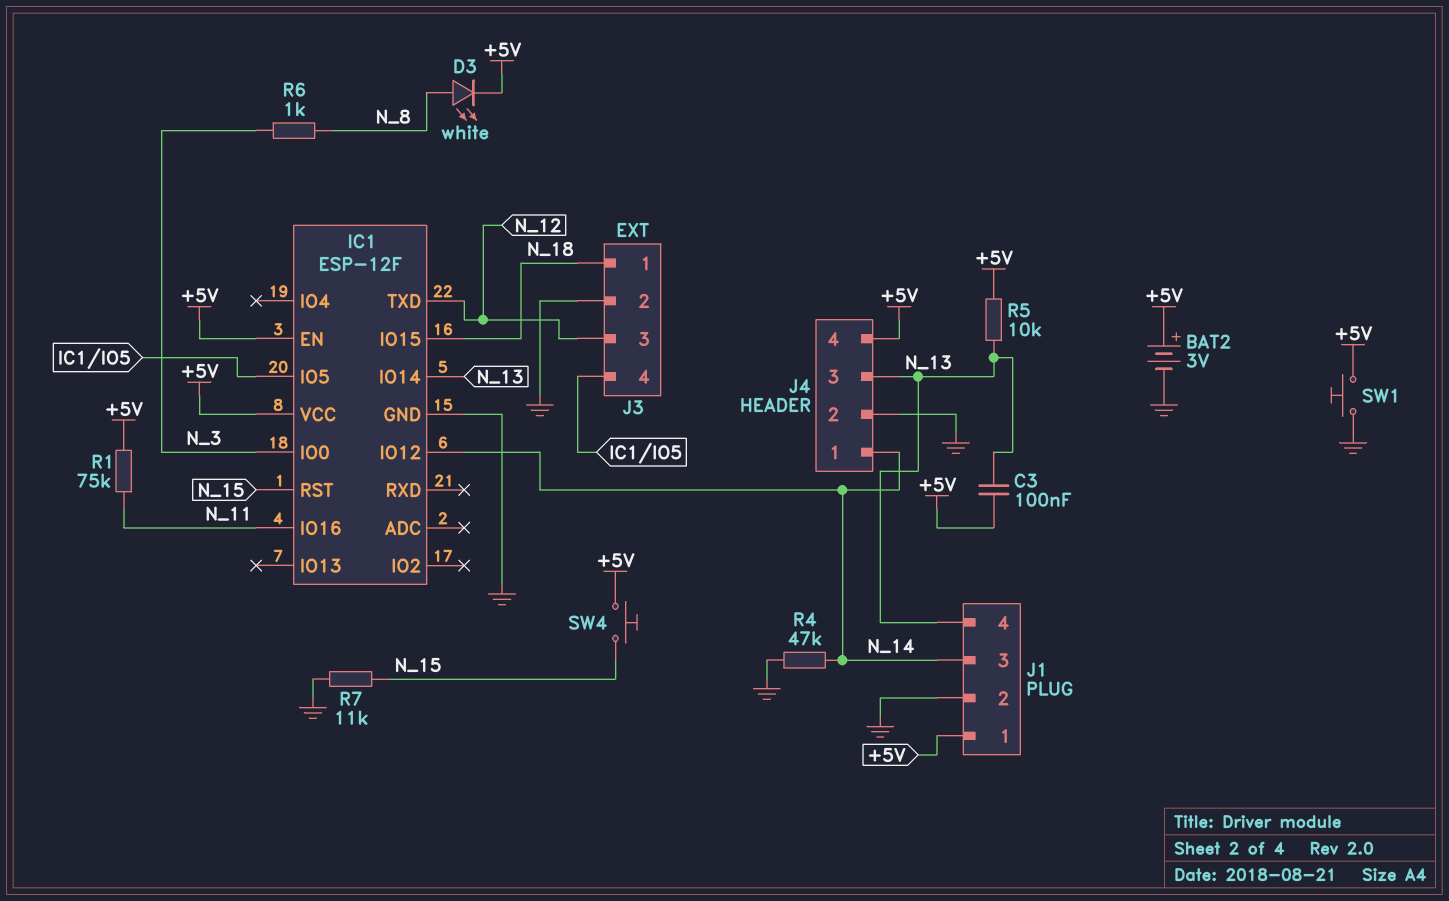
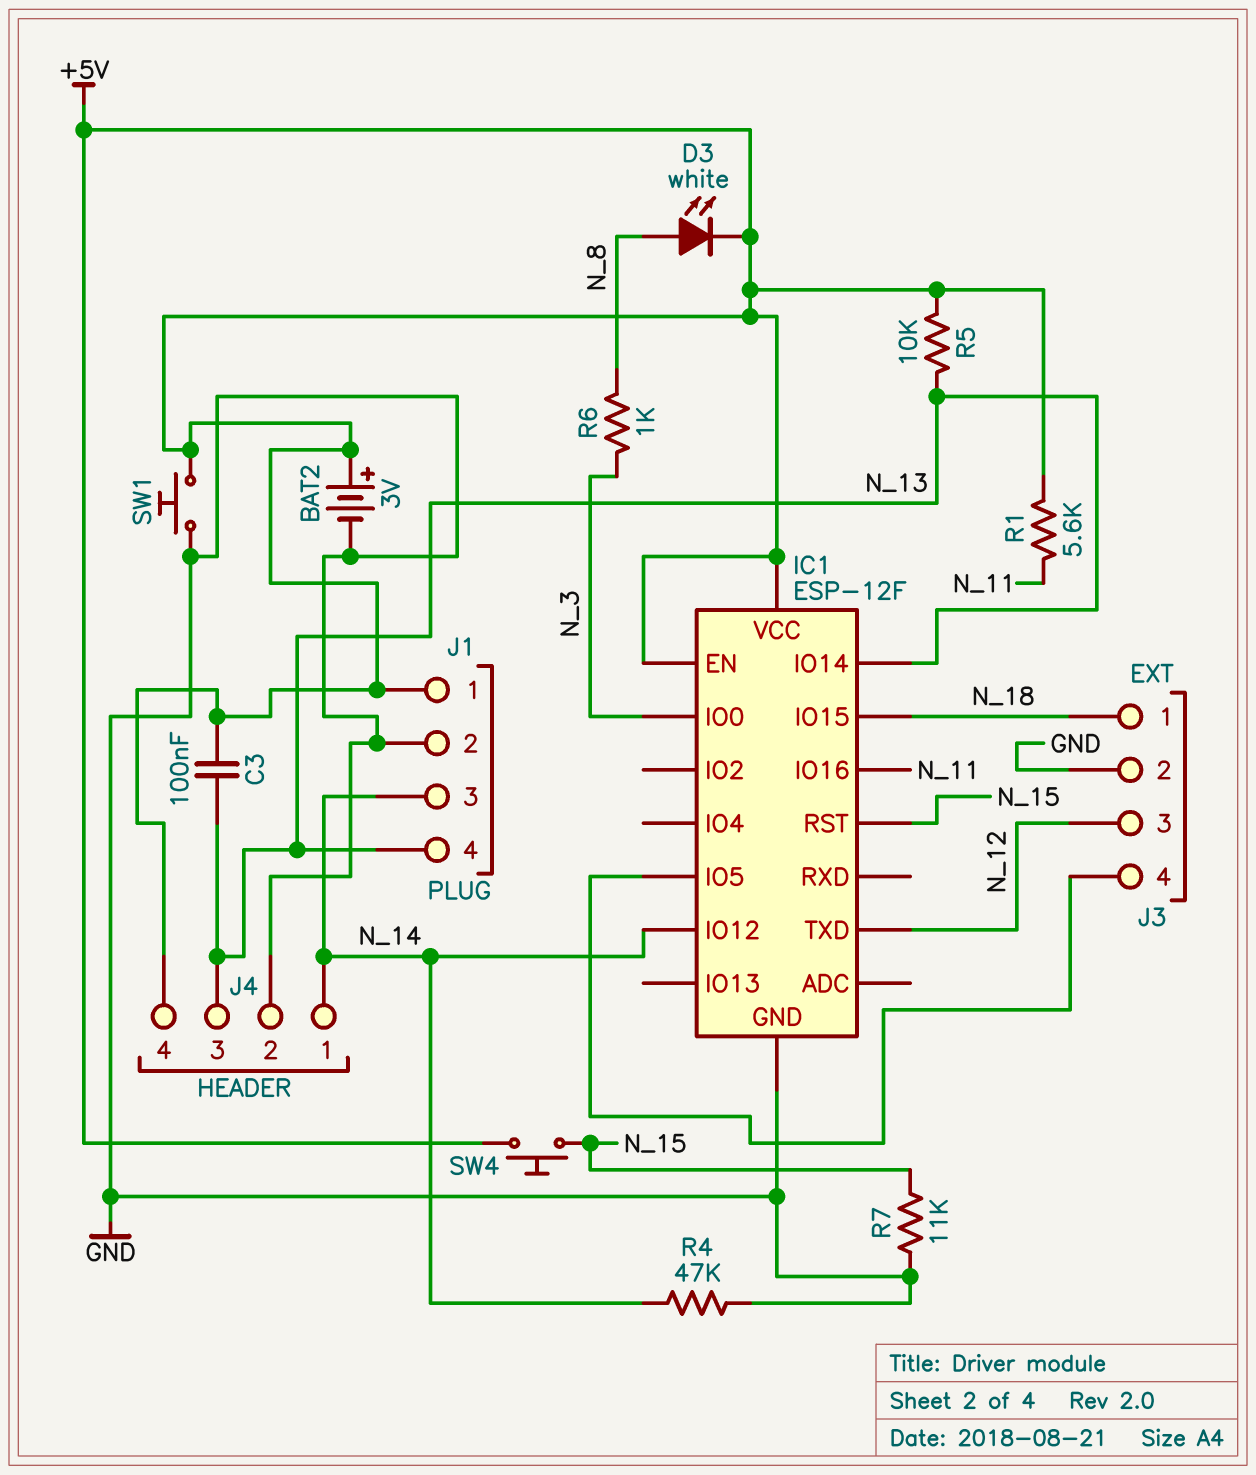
R1: 75k (+5V, N_11) -> 5.6k (+5V, N_11)

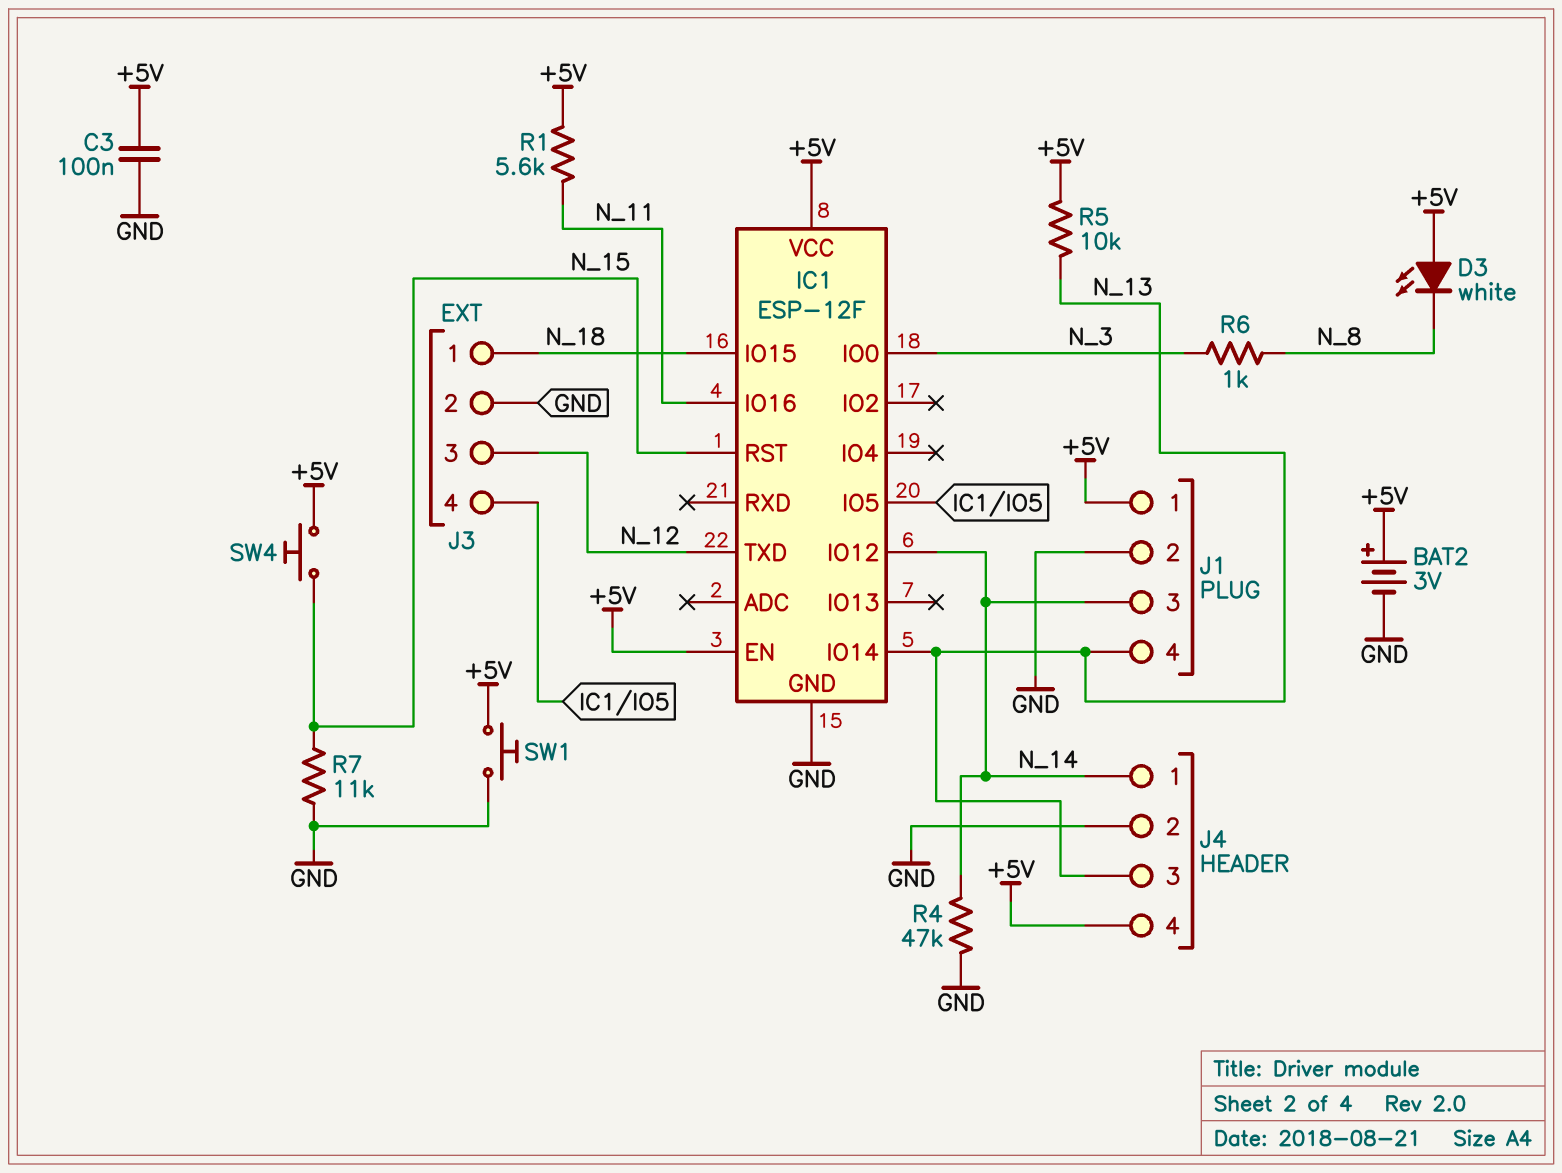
C3: 100nF (+5V, N_13) -> 100nF (+5V, GND)
D3: LED white (A N_8, K +5V) -> LED white (A +5V, K N_8)

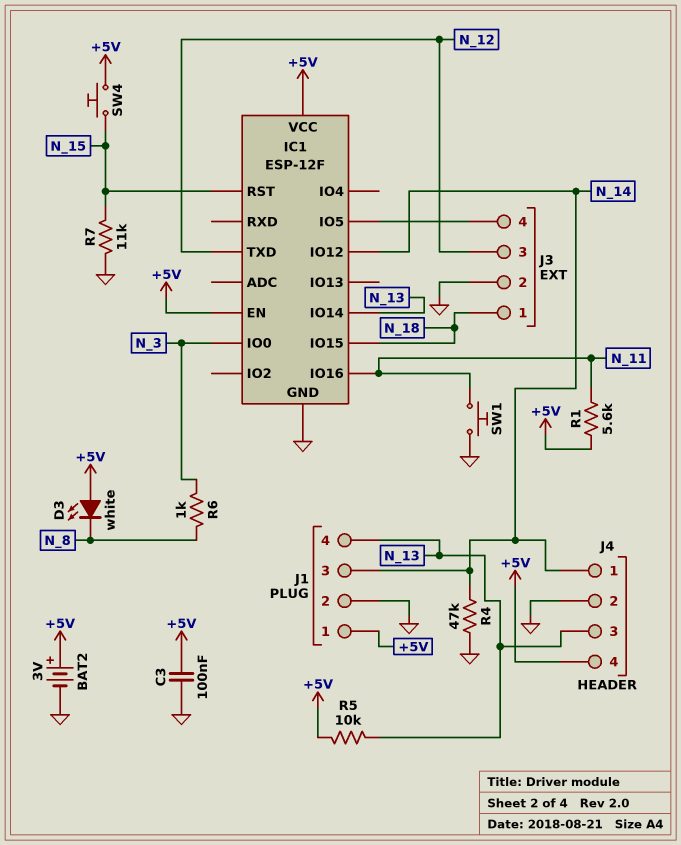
SW1: button (+5V, GND) -> button (GND, N_11)

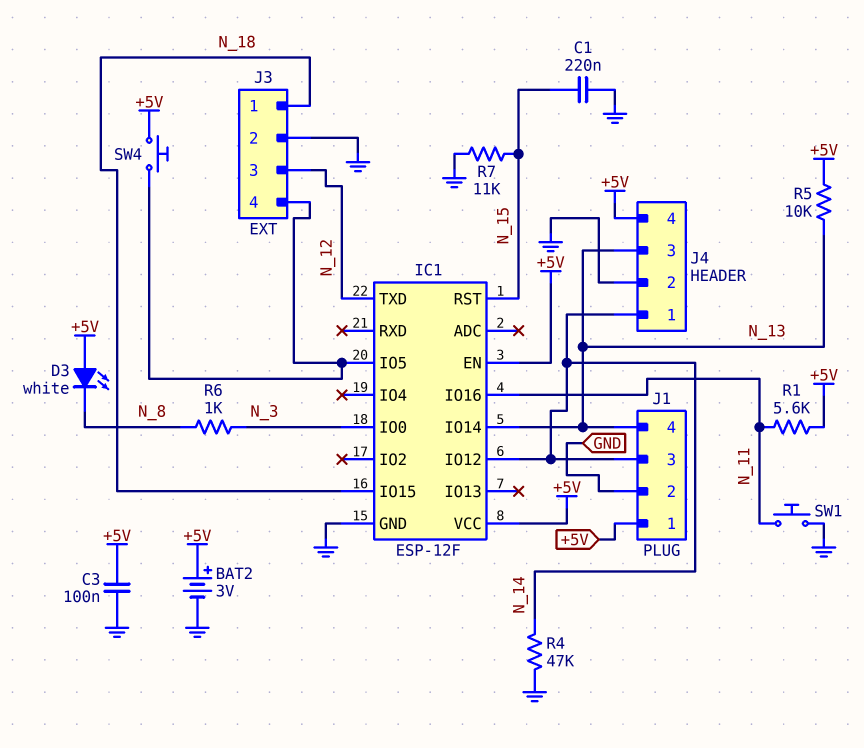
C1: none -> 220nF (GND, N_15)
SW4: button (+5V, N_15) -> button (+5V, IC1/IO5)

